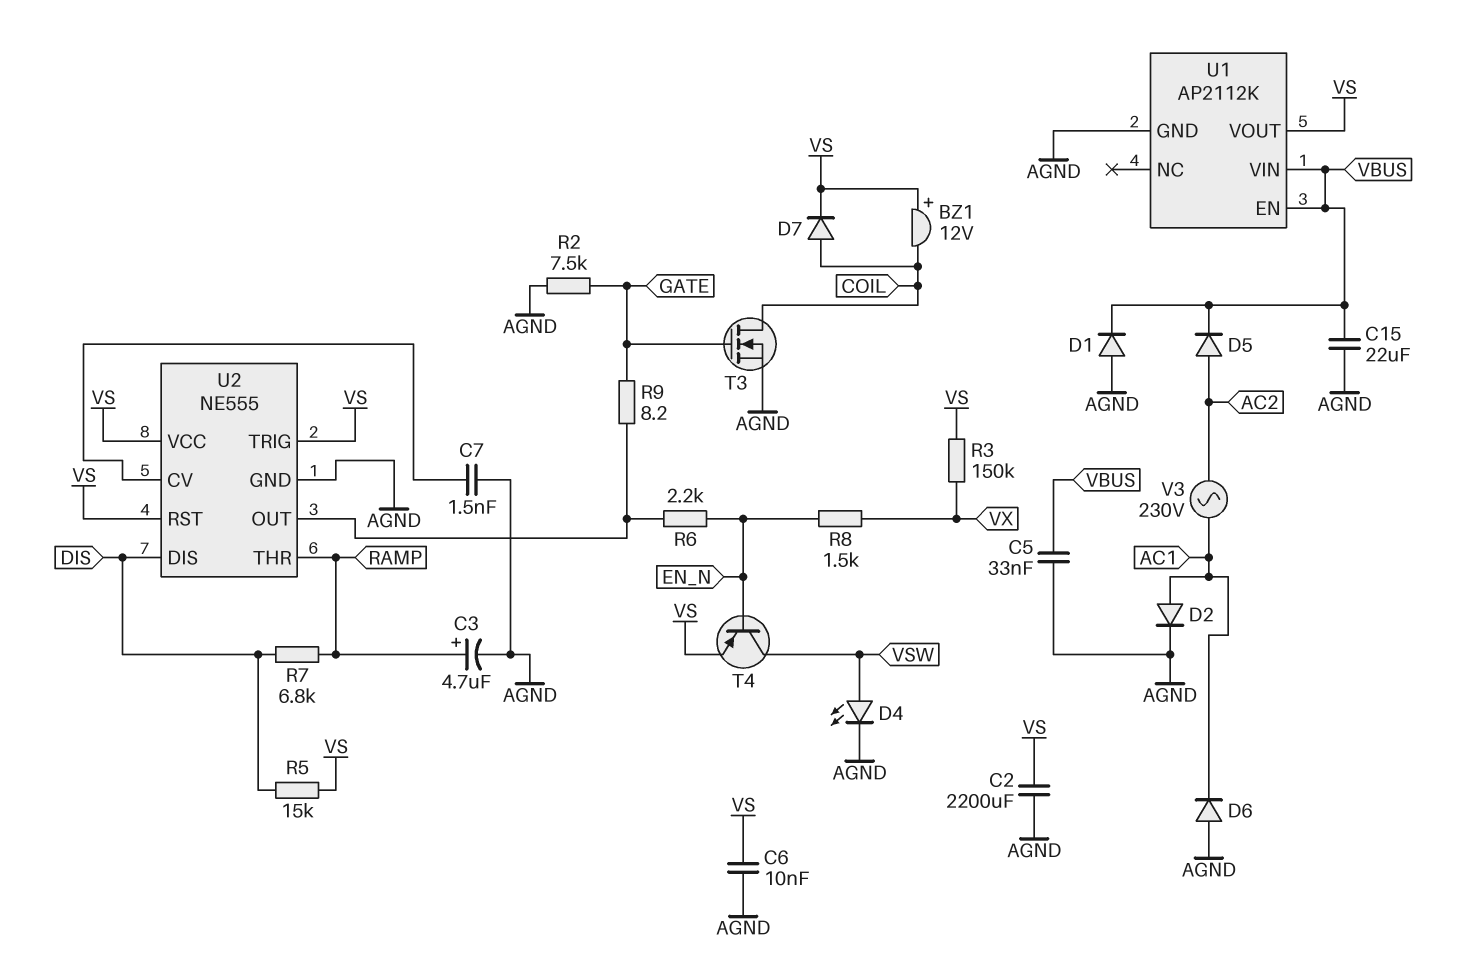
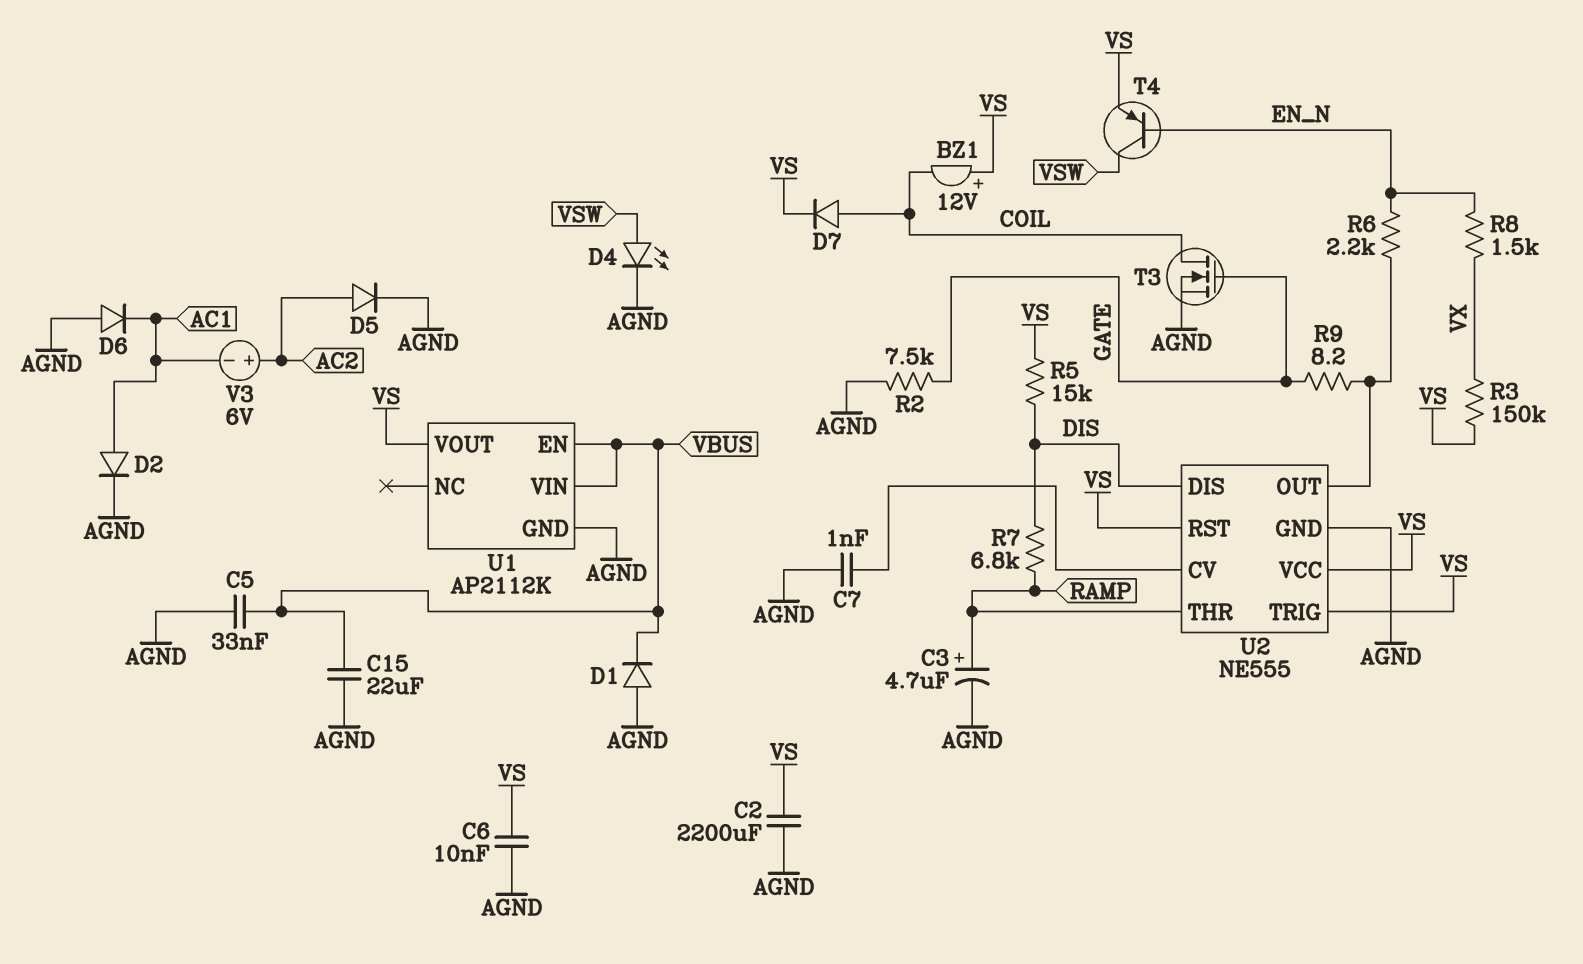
C7: 1.5nF (AGND, U2/CV) -> 1nF (AGND, U2/CV)
D5: diode (A AC2, K VBUS) -> diode (A AC2, K AGND)
V3: AC 230V (AC1, AC2) -> 6V (plus AC2, minus AC1)

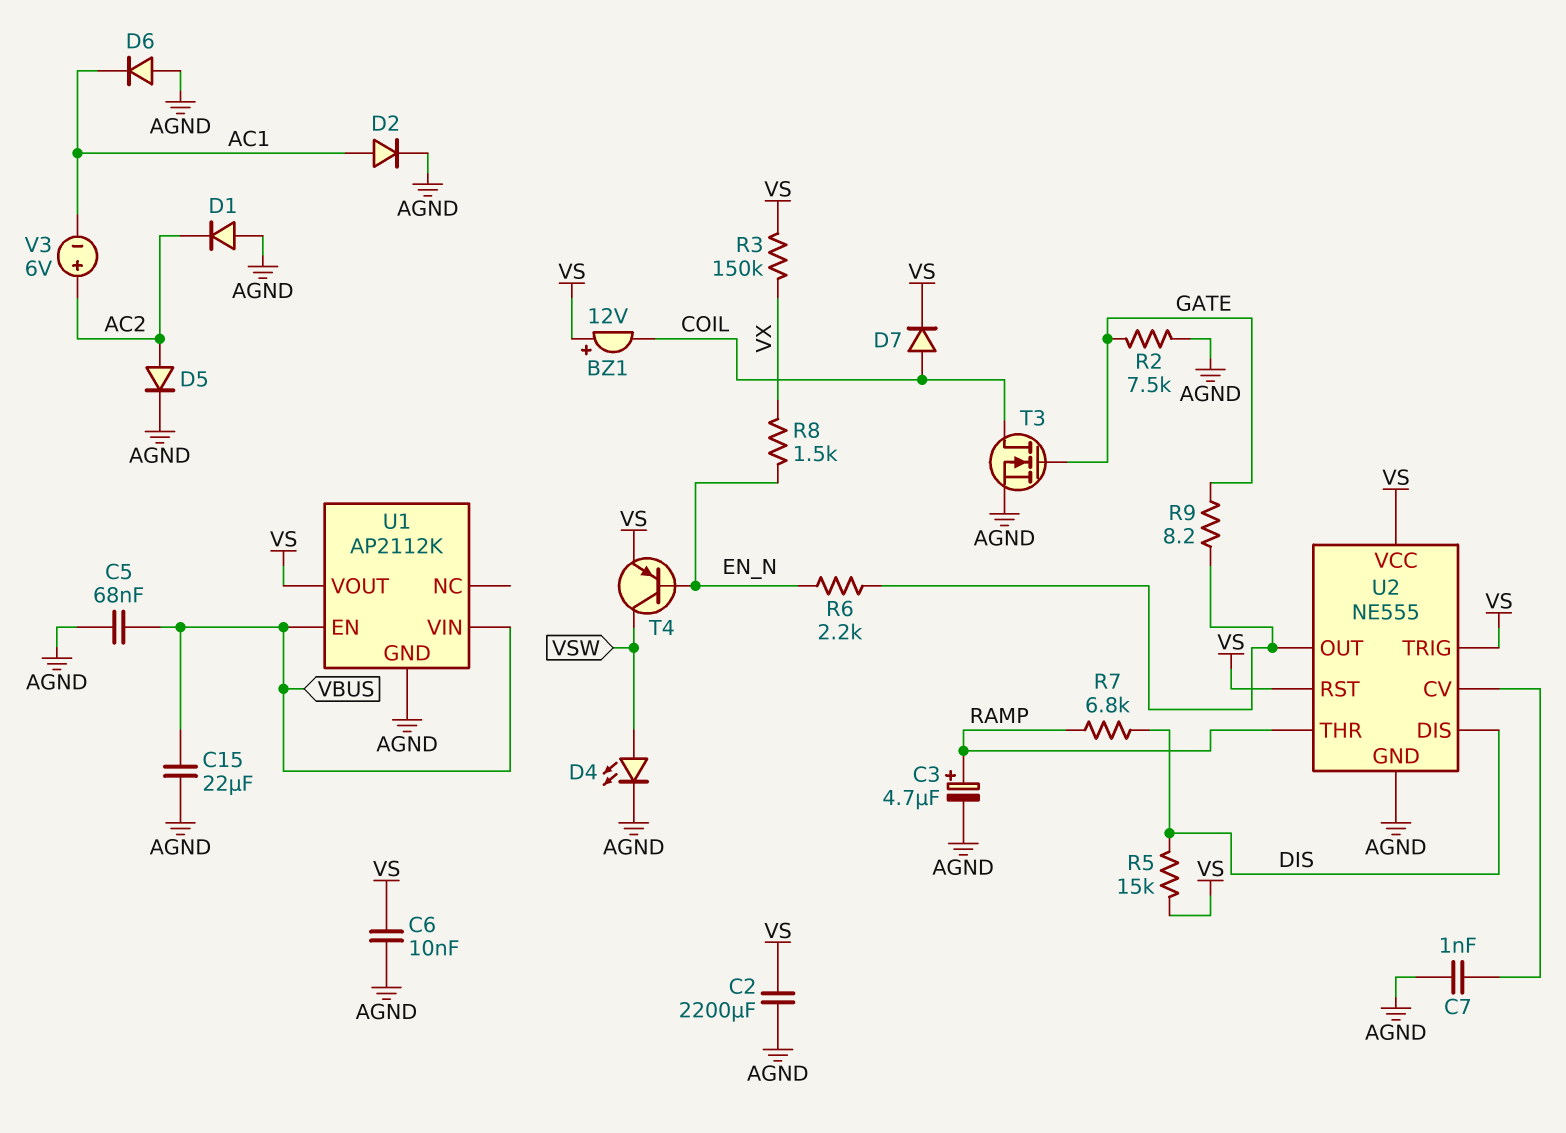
C5: 33nF (AGND, VBUS) -> 68nF (AGND, VBUS)
D1: diode (A AGND, K VBUS) -> diode (A AGND, K AC2)

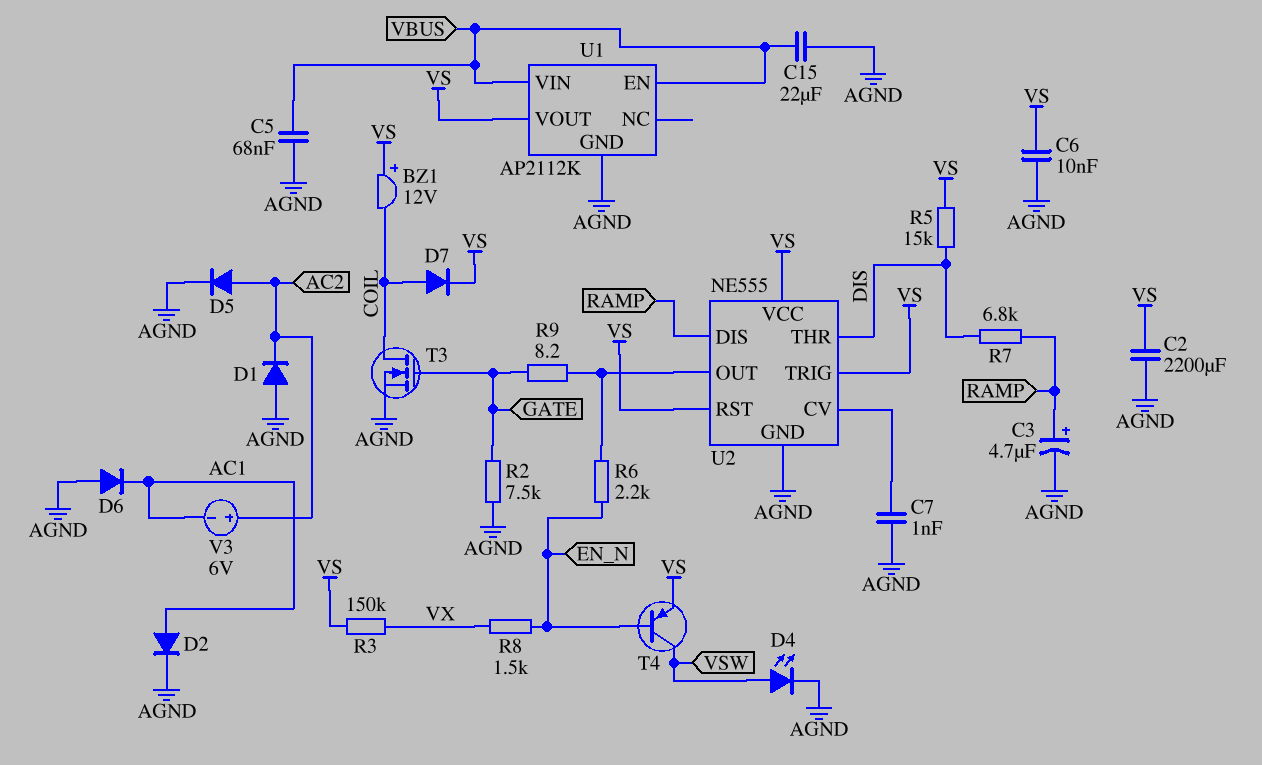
U2 pin DIS: DIS -> RAMP
U2 pin THR: RAMP -> DIS

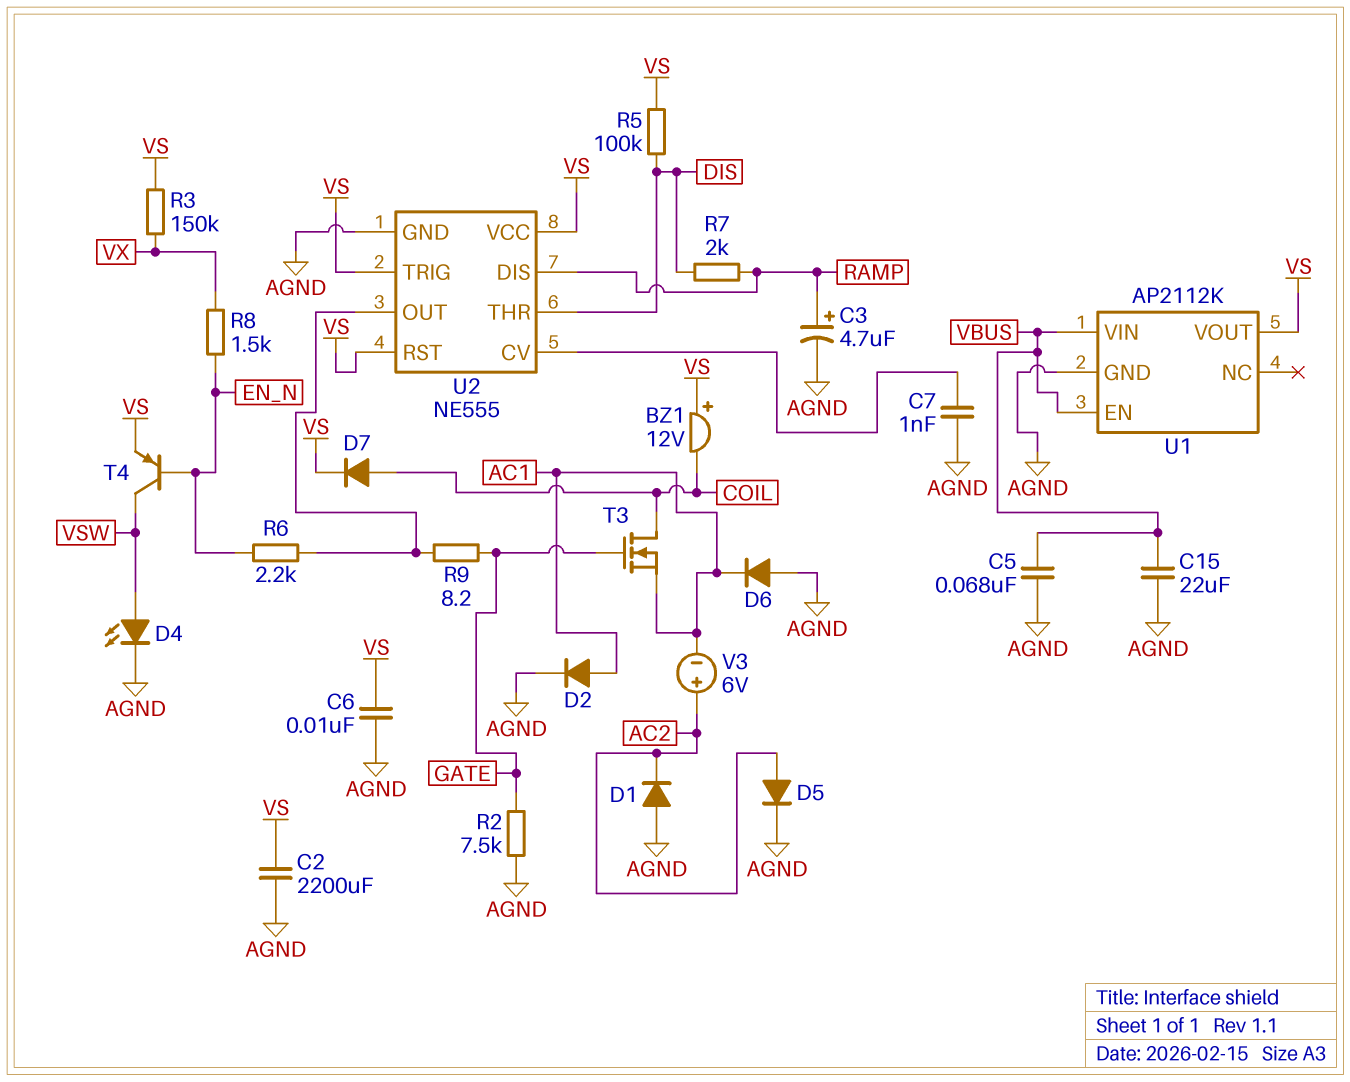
R5: 15k (DIS, VS) -> 100k (DIS, VS)
R7: 6.8k (DIS, RAMP) -> 2k (DIS, RAMP)
T3: NMOS (G GATE, D COIL, S AGND) -> NMOS (G GATE, D COIL, S AC1)

